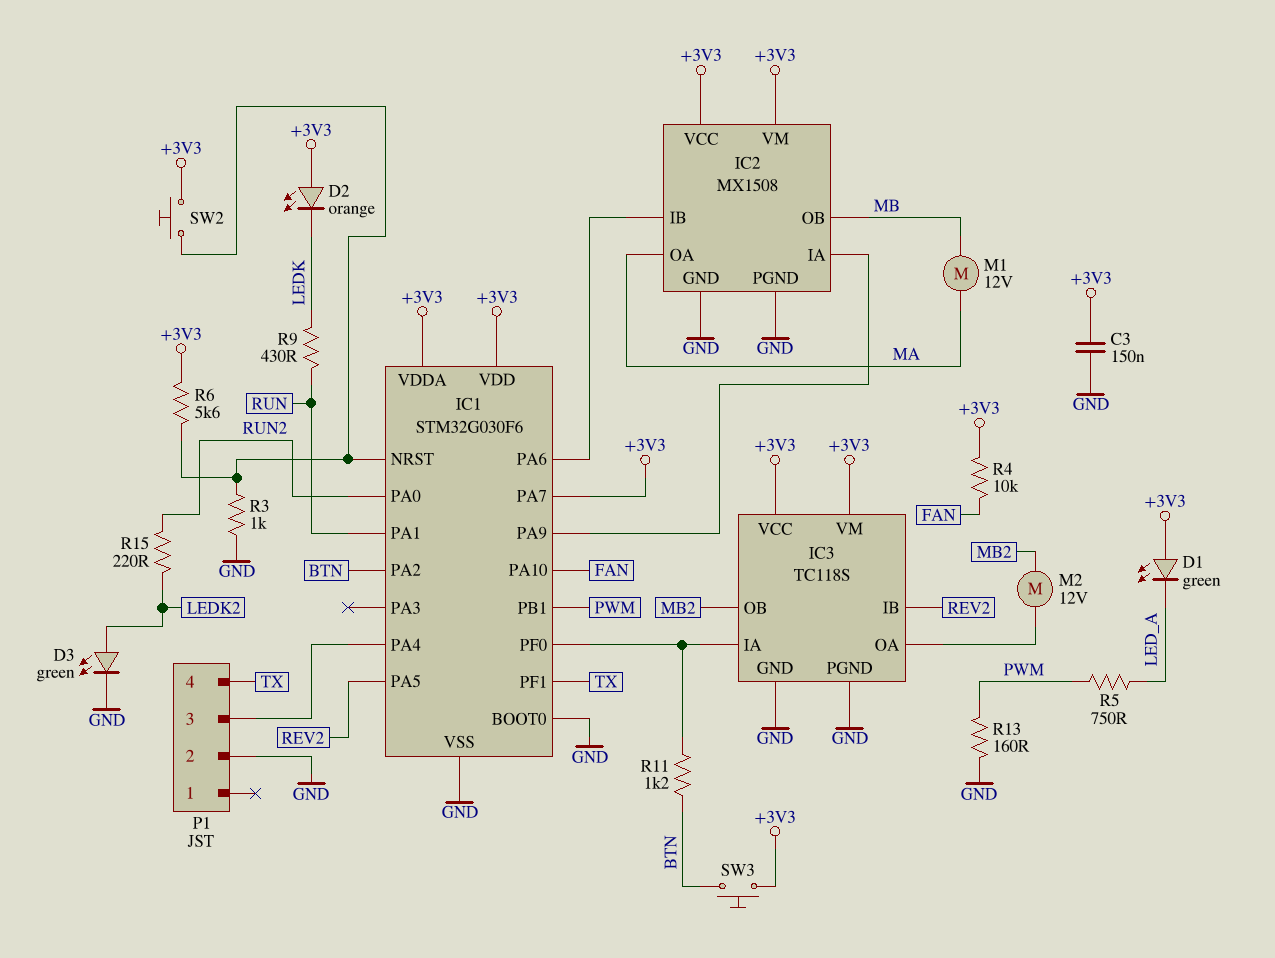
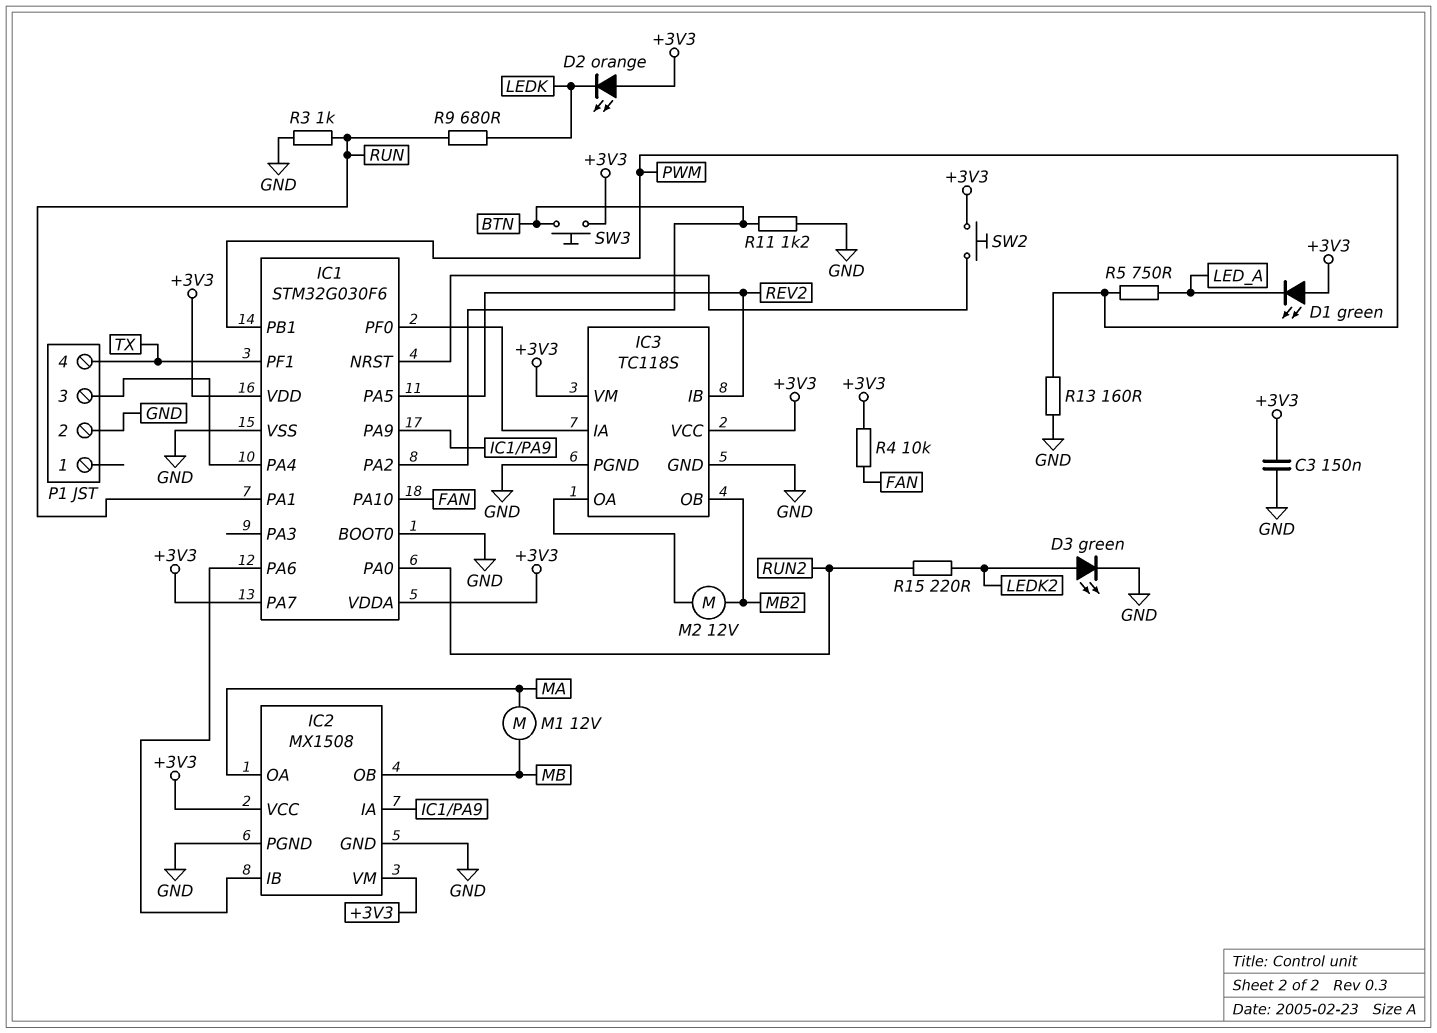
R3: 1k (GND, IC1/NRST) -> 1k (GND, RUN)
R6: 5.6k (+3V3, IC1/NRST) -> none
R9: 430 (LEDK, RUN) -> 680 (LEDK, RUN)
R11: 1.2k (BTN, IC1/PF0) -> 1.2k (BTN, GND)

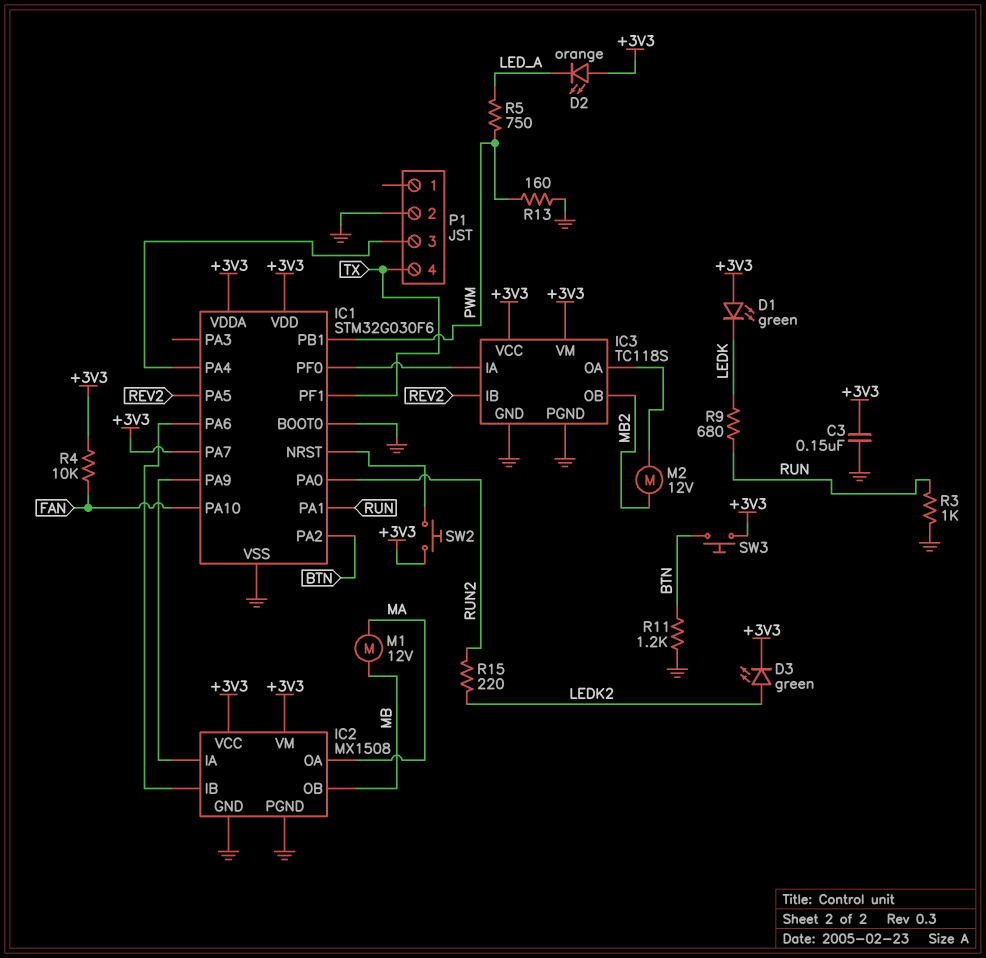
D1: LED green (A +3V3, K LED_A) -> LED green (A +3V3, K LEDK)
D2: LED orange (A +3V3, K LEDK) -> LED orange (A +3V3, K LED_A)
D3: LED green (A LEDK2, K GND) -> LED green (A LEDK2, K +3V3)

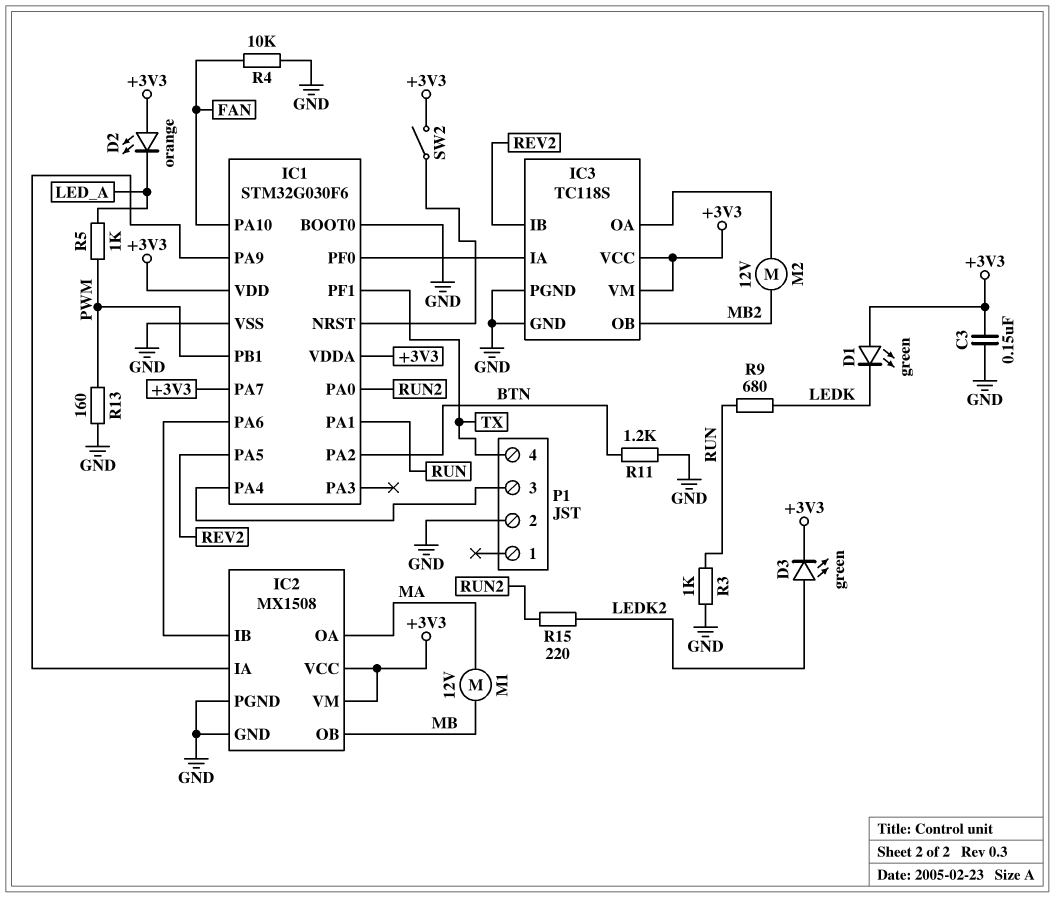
R4: 10k (+3V3, FAN) -> 10k (FAN, GND)
R5: 750 (LED_A, PWM) -> 1k (LED_A, PWM)
SW2: button (+3V3, IC1/NRST) -> switch (+3V3, IC1/NRST)
SW3: button (+3V3, BTN) -> none

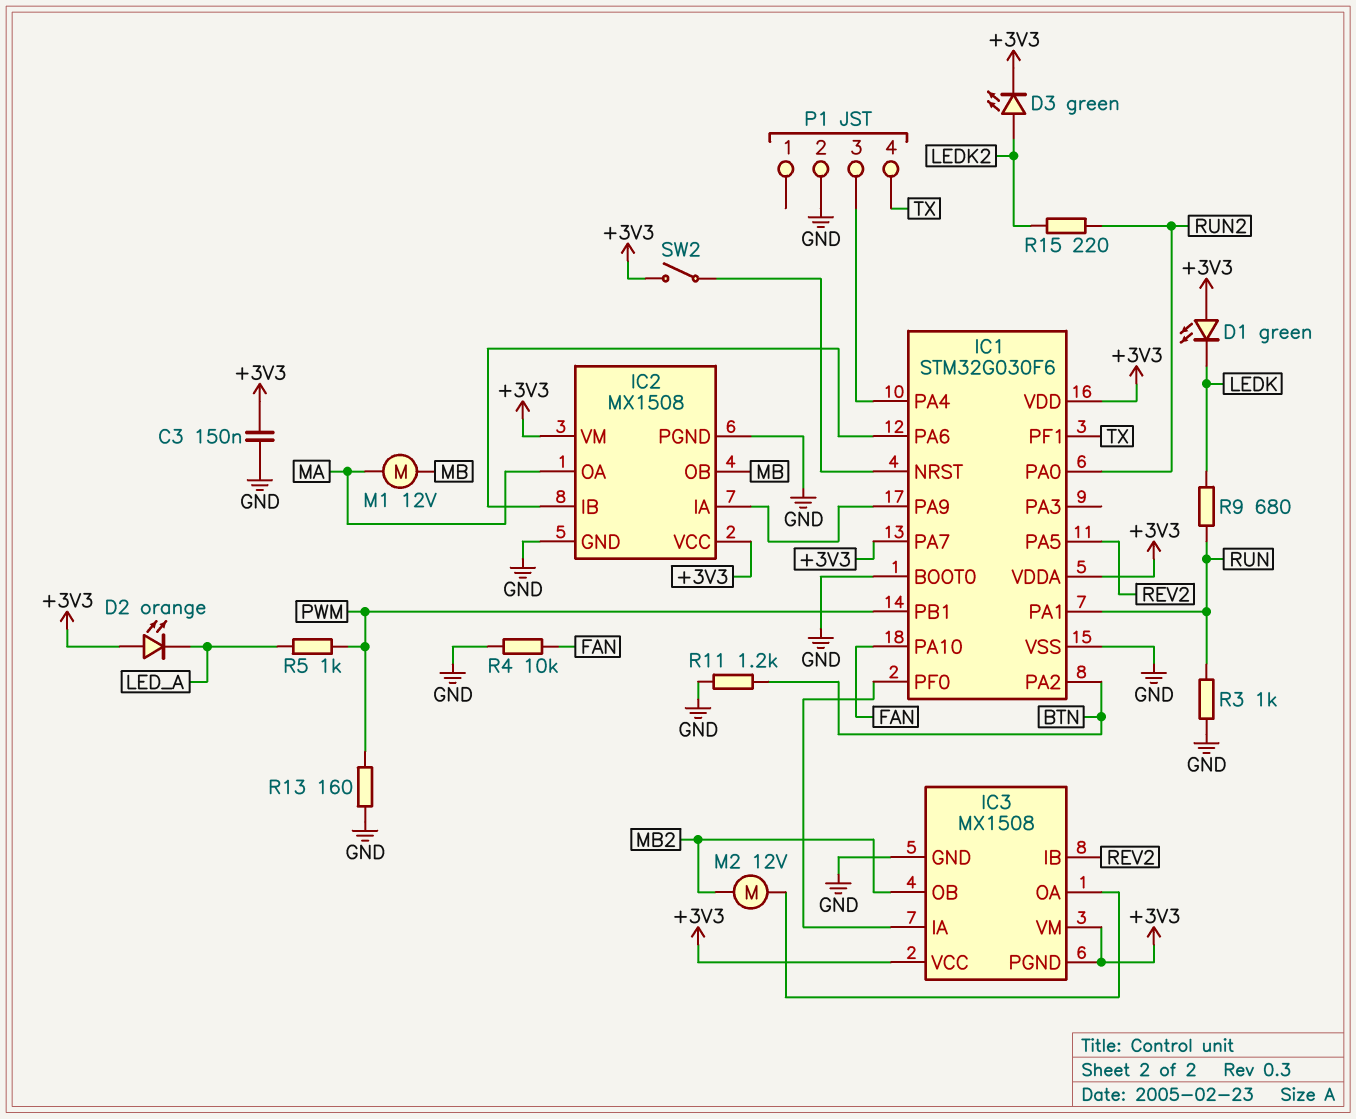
IC3: TC118S -> MX1508
IC3 pin PGND: GND -> +3V3

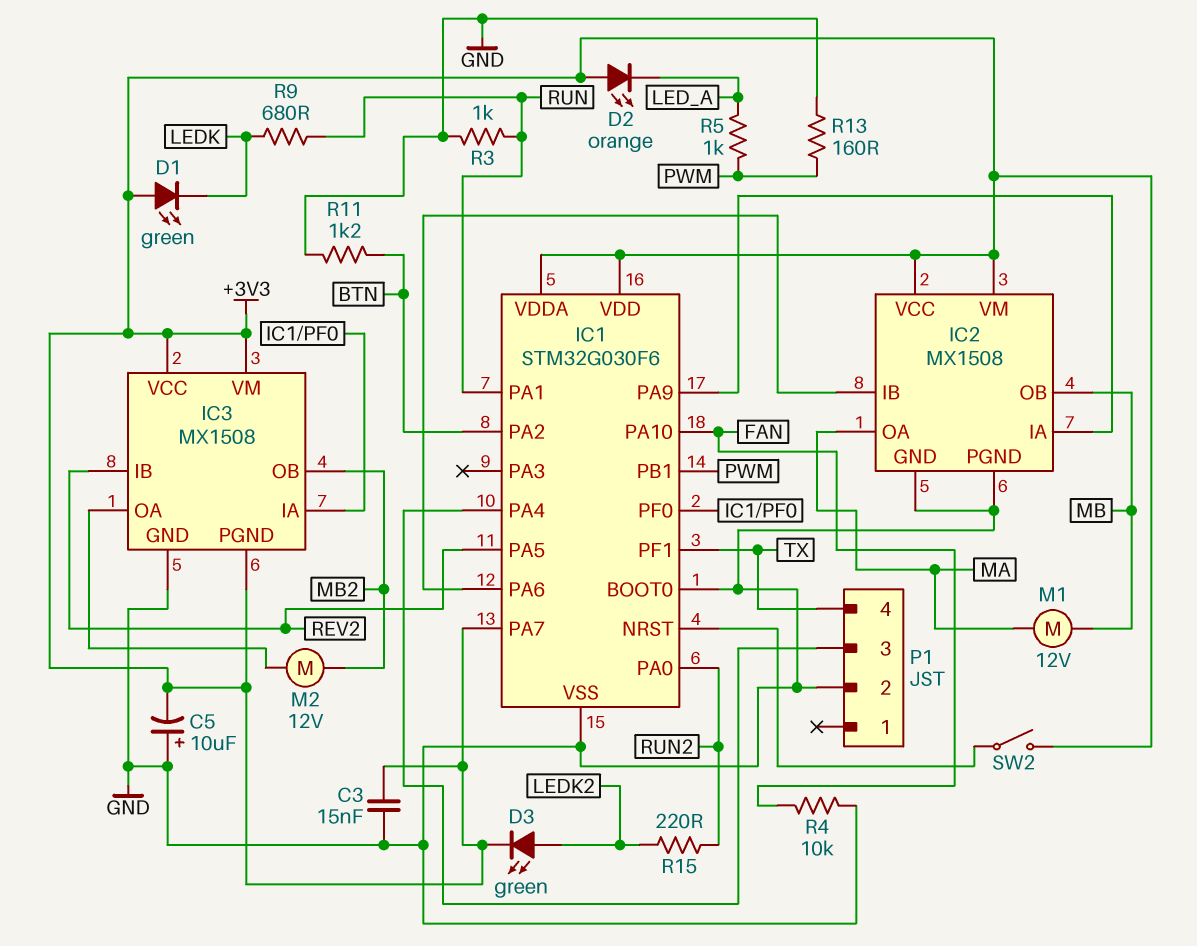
C3: 150nF (+3V3, GND) -> 15nF (+3V3, GND)
C5: none -> 10uF (plus GND, minus +3V3)

